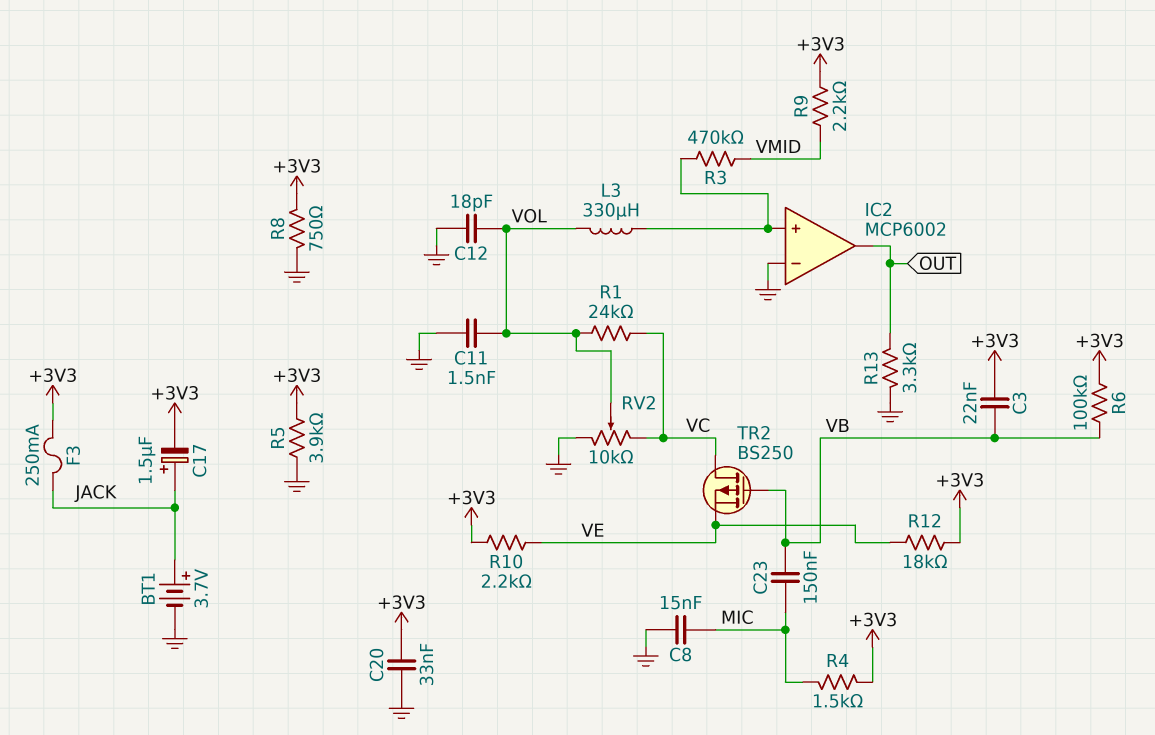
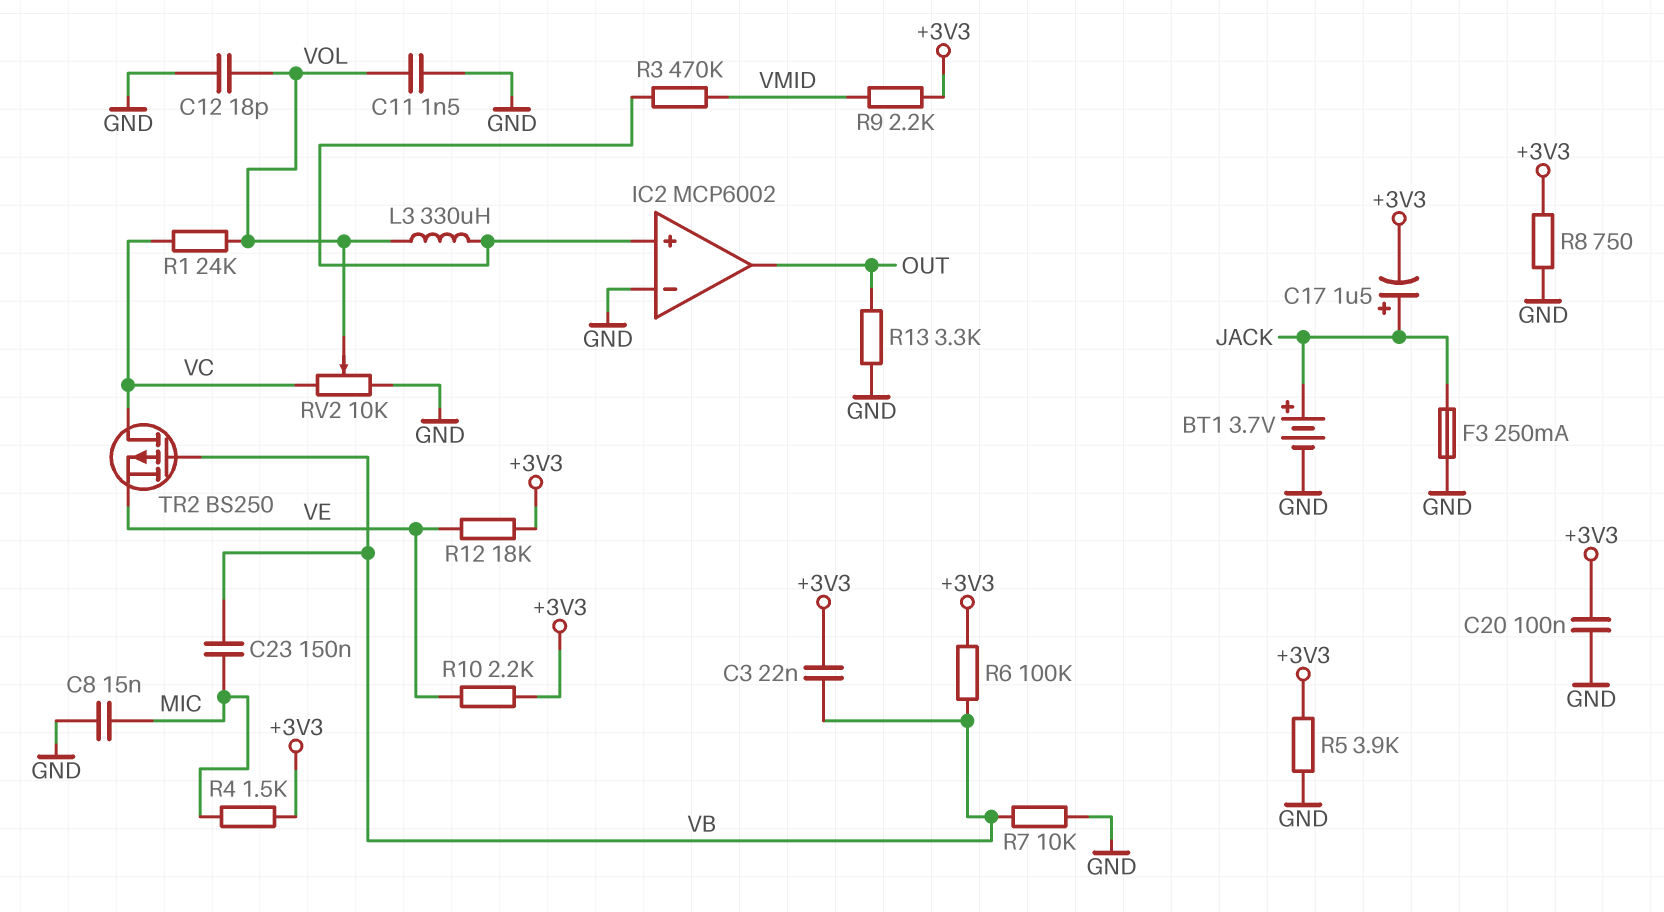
C20: 33nF (+3V3, GND) -> 100nF (+3V3, GND)
F3: 250mA (+3V3, JACK) -> 250mA (GND, JACK)
R7: none -> 10k (GND, VB)

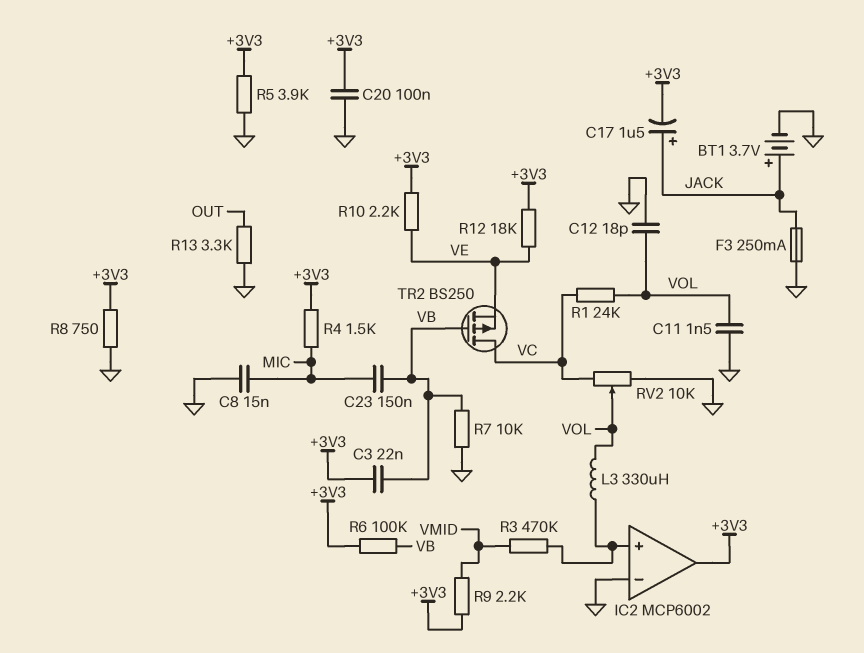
IC2 pin out: OUT -> +3V3

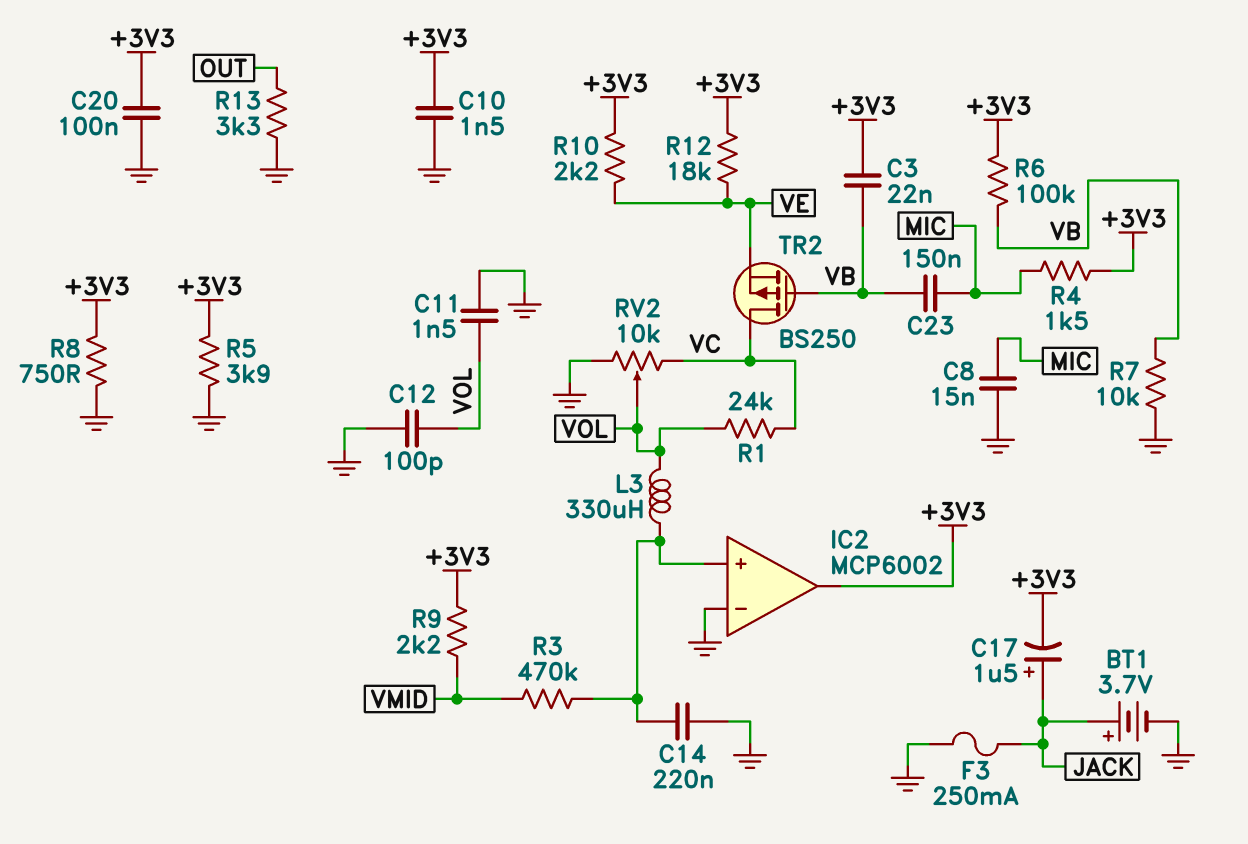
C10: none -> 1.5nF (+3V3, GND)
C12: 18pF (GND, VOL) -> 100pF (GND, VOL)
C14: none -> 220nF (GND, IC2/in+)

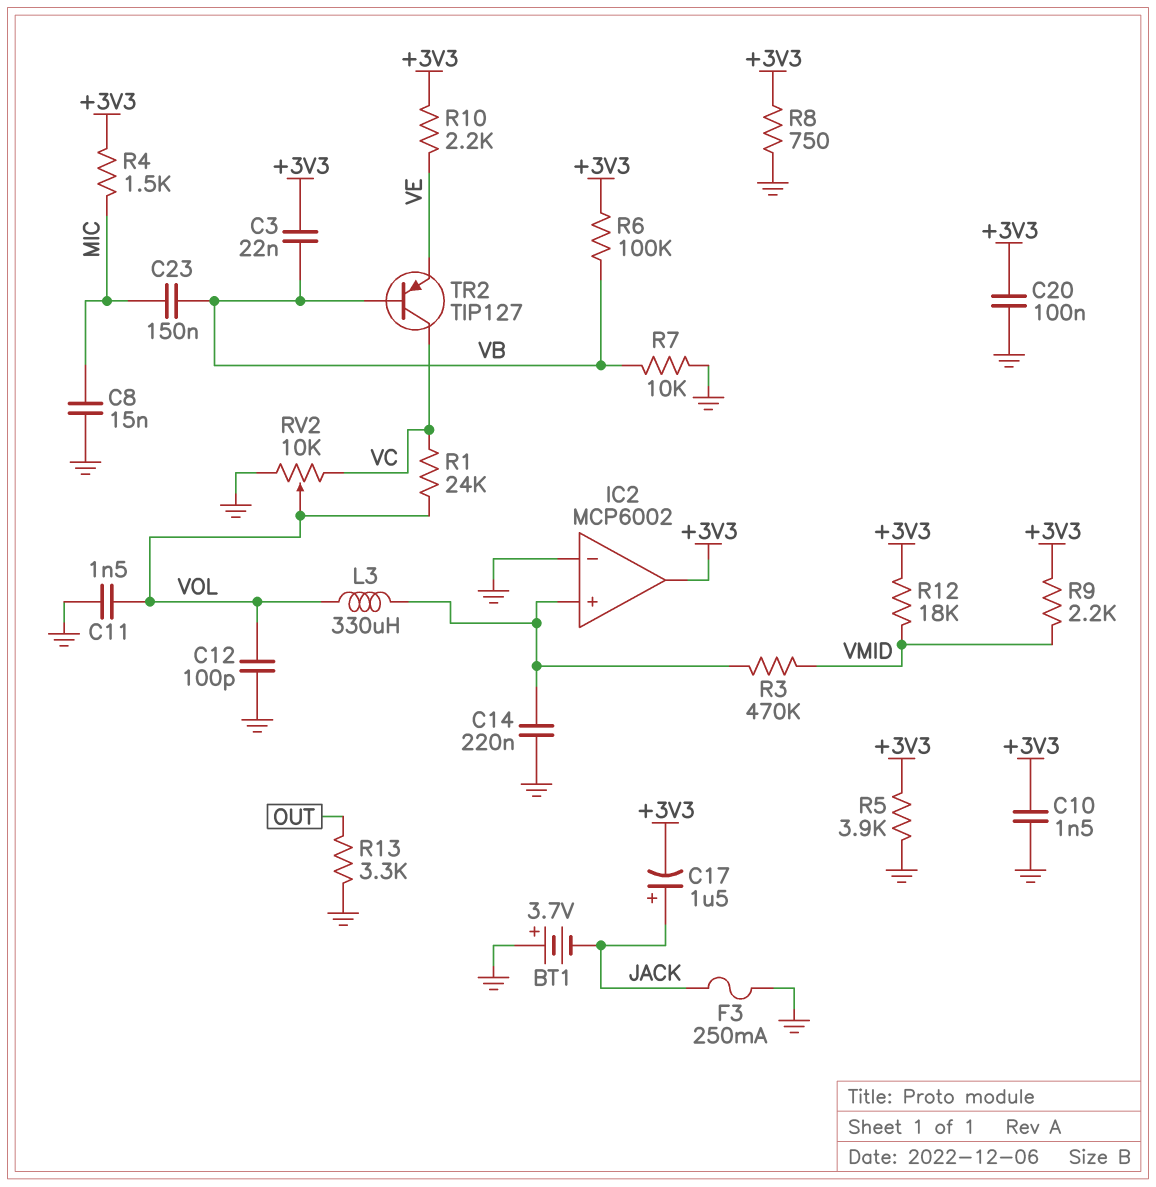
BT1: 3.7V (plus JACK, minus GND) -> 3.7V (plus GND, minus JACK)
R12: 18k (+3V3, VE) -> 18k (+3V3, VMID)
TR2: PMOS BS250 (G VB, D VC, S VE) -> PNP TIP127 (B VB, C VC, E VE)

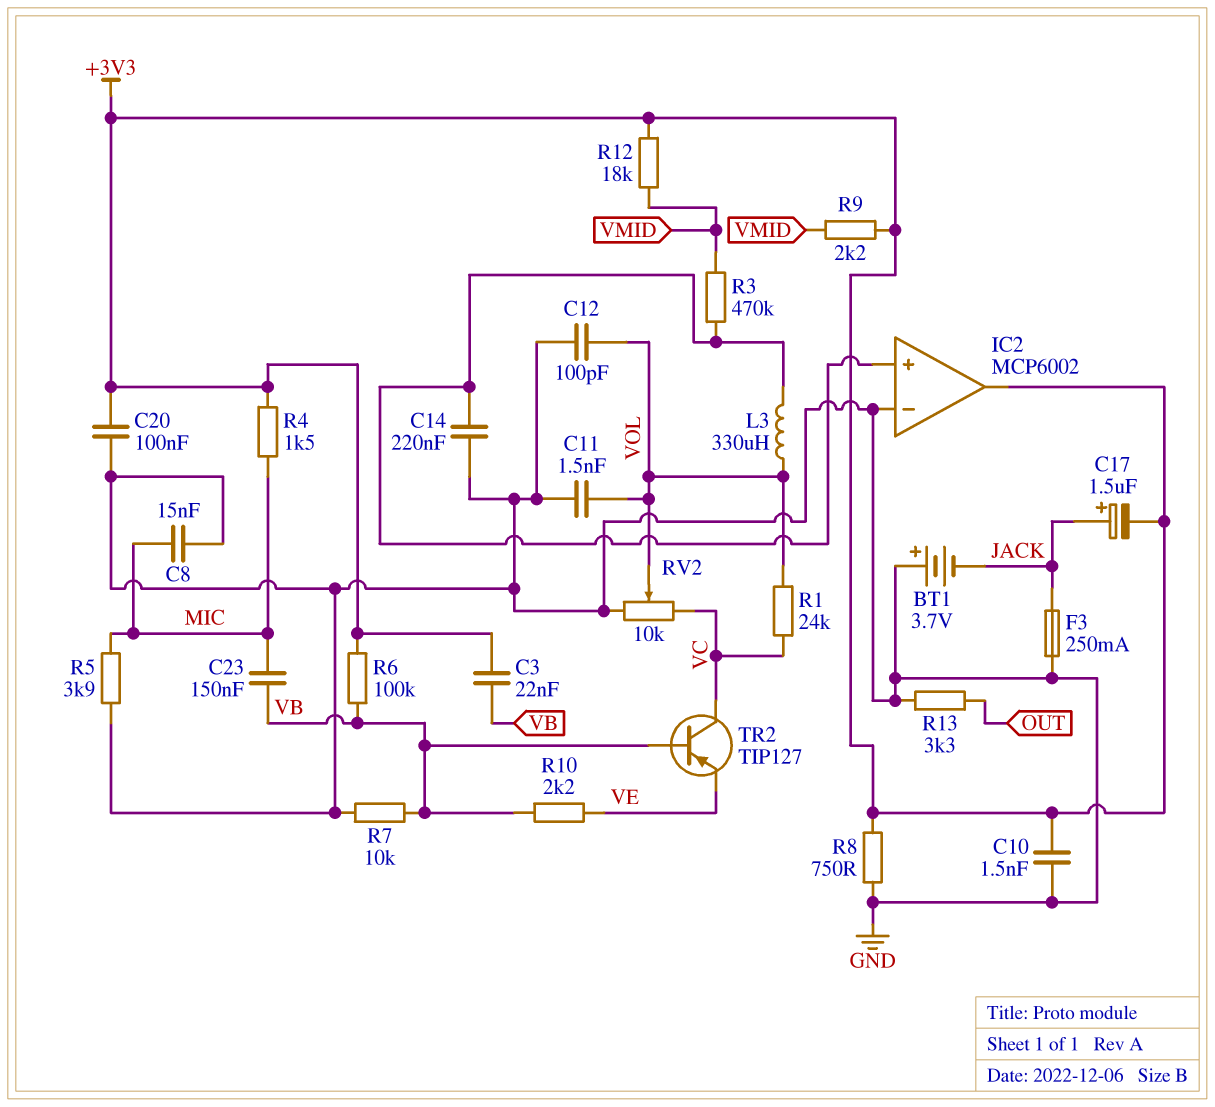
R5: 3.9k (+3V3, GND) -> 3.9k (GND, MIC)
R10: 2.2k (+3V3, VE) -> 2.2k (VB, VE)

